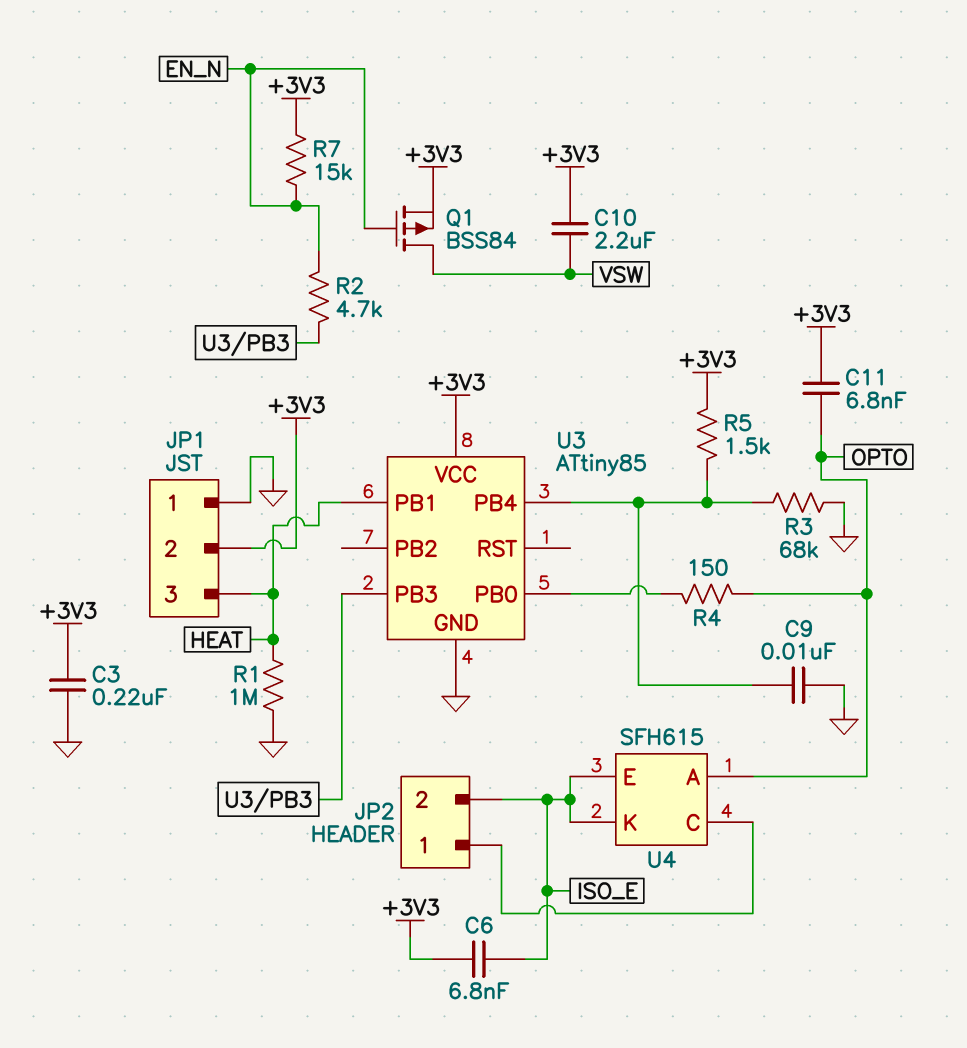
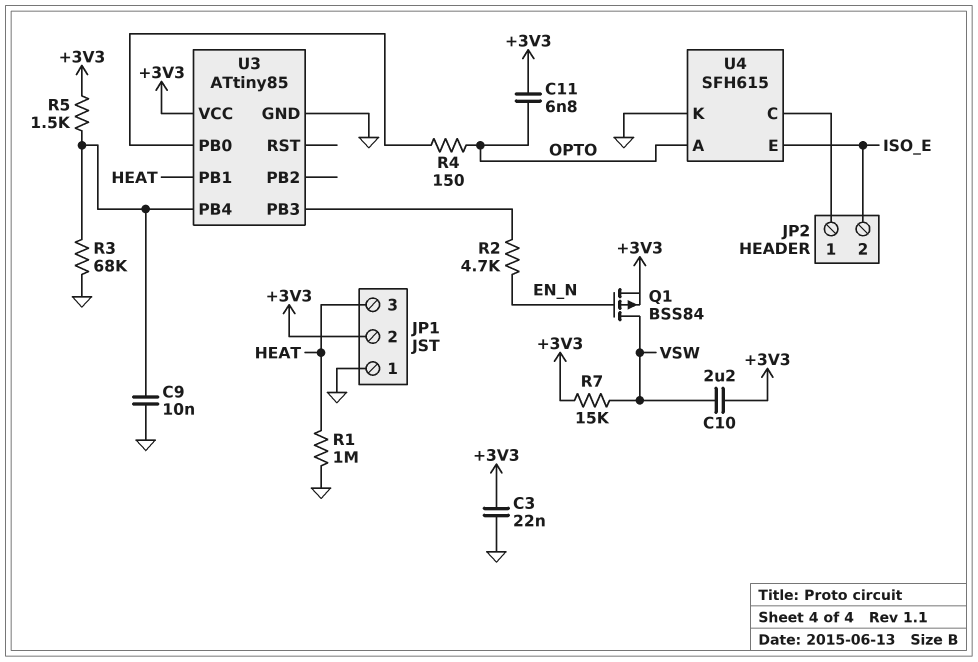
C3: 220nF (+3V3, GND) -> 22nF (+3V3, GND)
C6: 6.8nF (+3V3, ISO_E) -> none
R7: 15k (+3V3, EN_N) -> 15k (+3V3, VSW)
U4 pin K: ISO_E -> GND

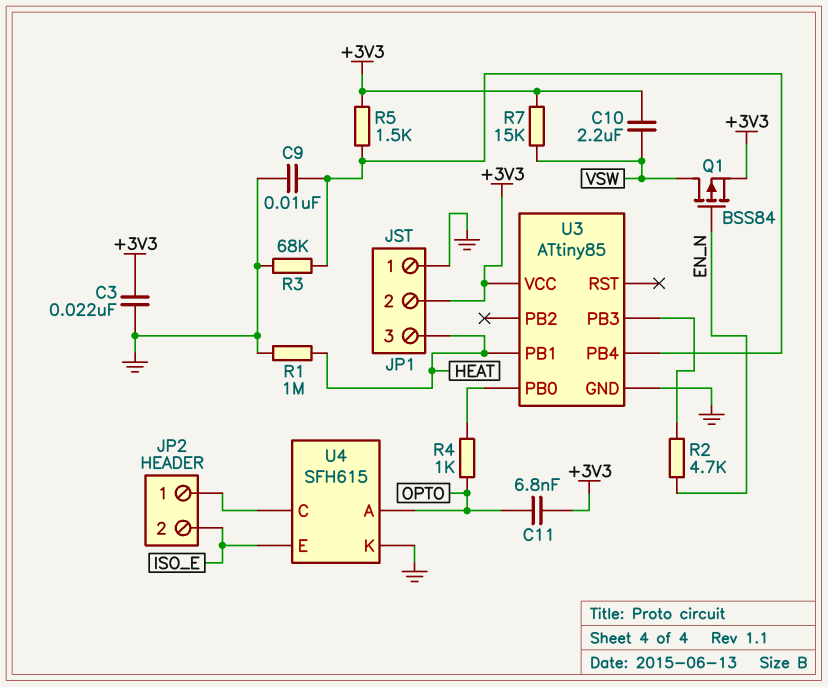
R4: 150 (OPTO, U3/PB0) -> 1k (OPTO, U3/PB0)

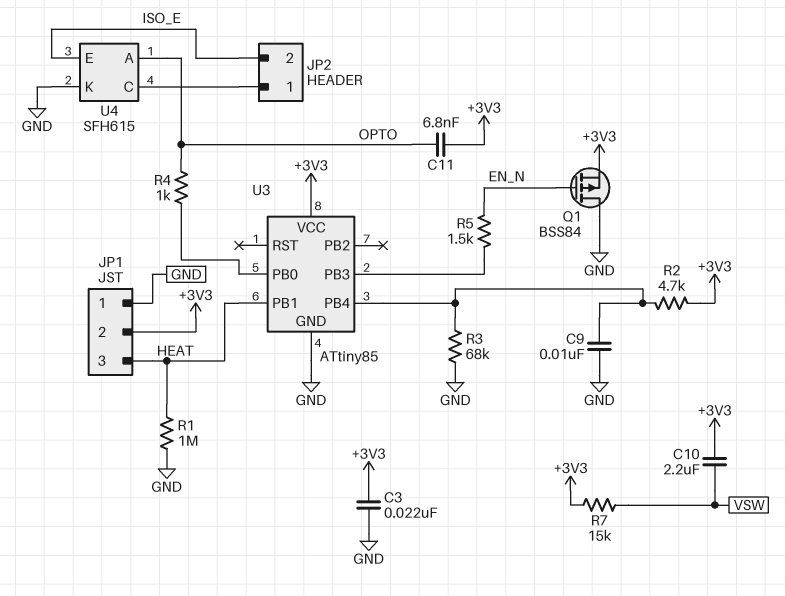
Q1: PMOS BSS84 (G EN_N, D VSW, S +3V3) -> PMOS BSS84 (G EN_N, D GND, S +3V3)
R2: 4.7k (EN_N, U3/PB3) -> 4.7k (+3V3, U3/PB4)
R5: 1.5k (+3V3, U3/PB4) -> 1.5k (EN_N, U3/PB3)

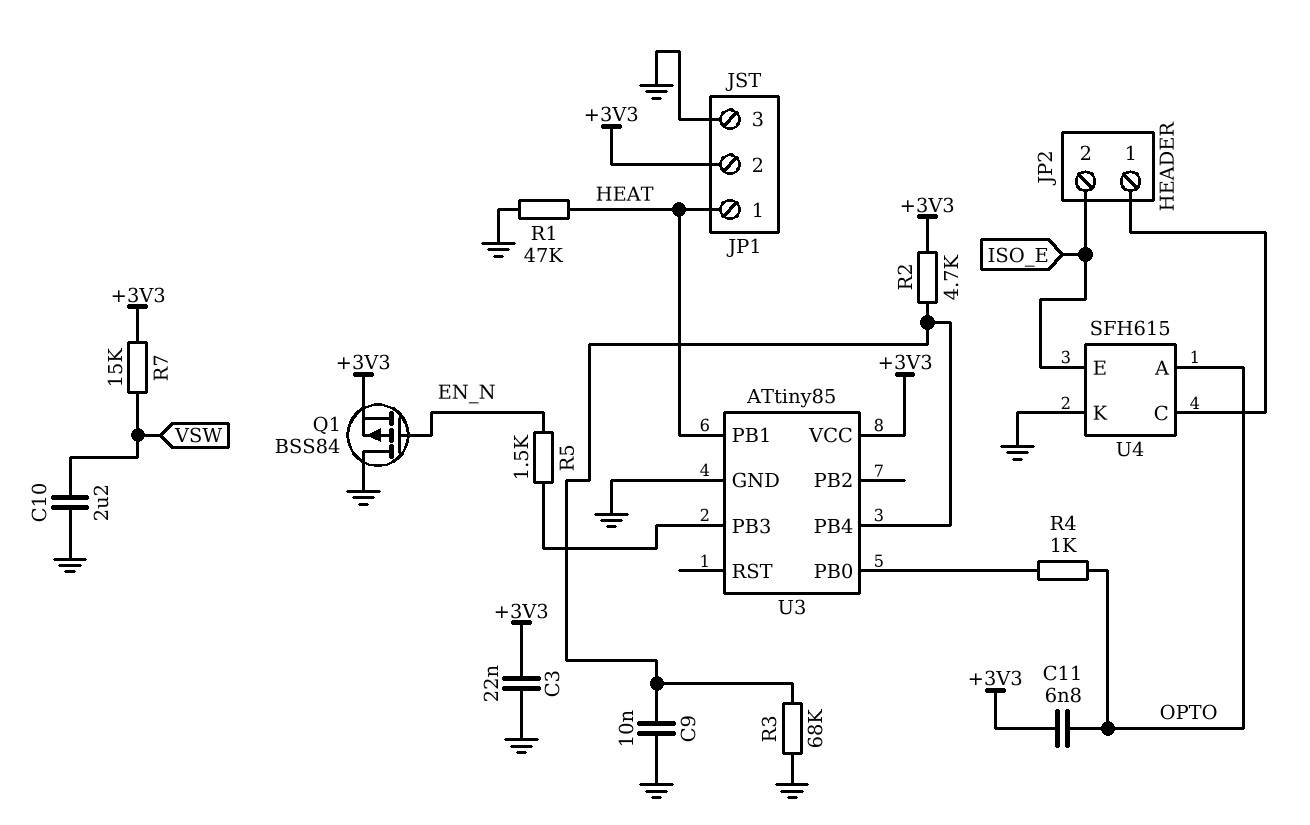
C10: 2.2uF (+3V3, VSW) -> 2.2uF (GND, VSW)
JP1 pin 1: GND -> HEAT
JP1 pin 3: HEAT -> GND
R1: 1M (GND, HEAT) -> 47k (GND, HEAT)

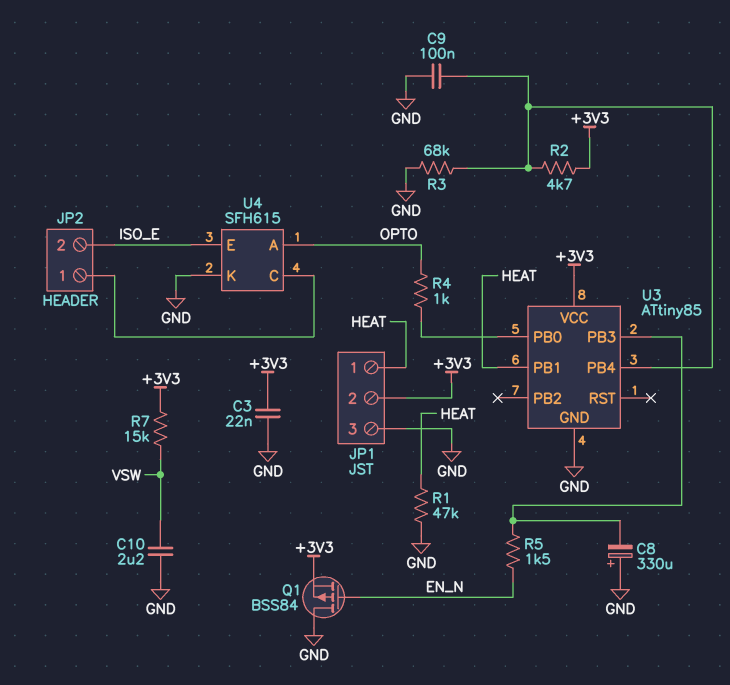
C8: none -> 330uF (plus GND, minus U3/PB3)
C9: 10nF (GND, U3/PB4) -> 100nF (GND, U3/PB4)
C11: 6.8nF (+3V3, OPTO) -> none

